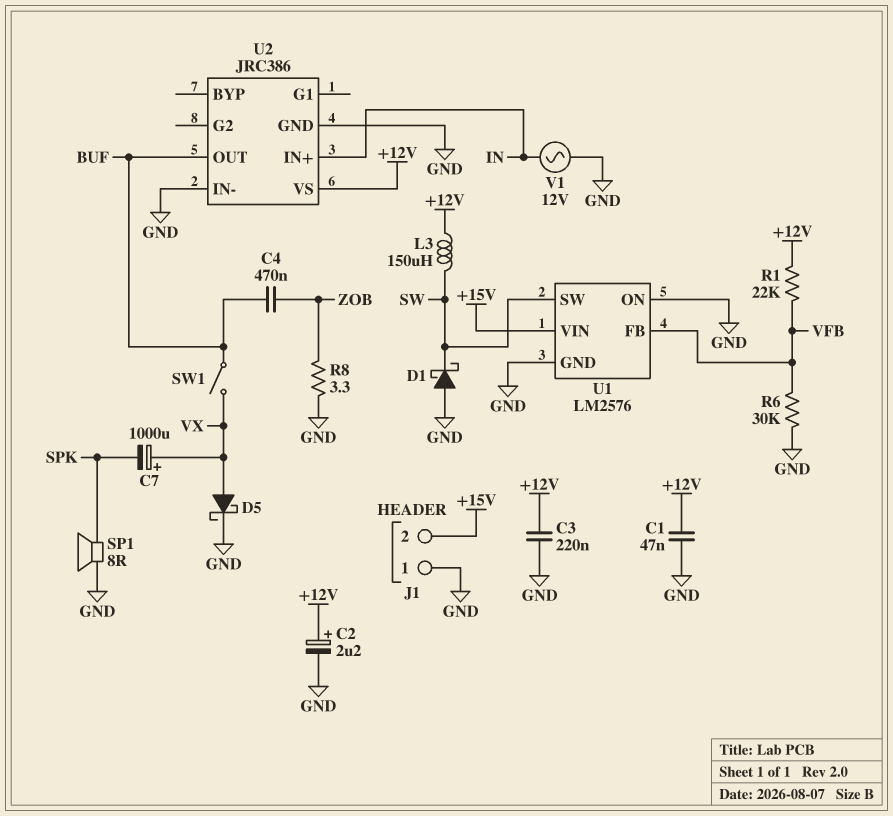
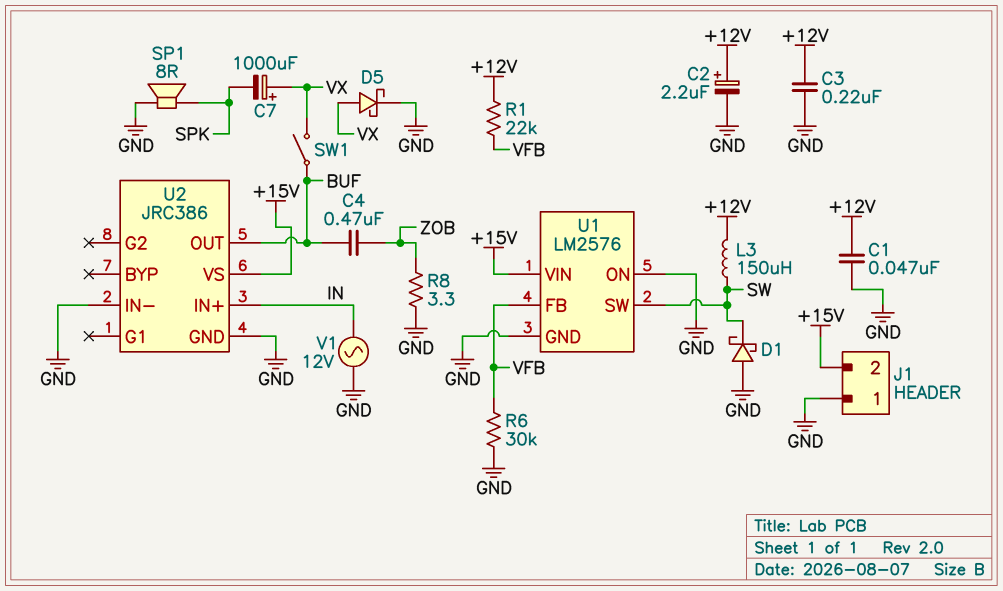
U2 pin VS: +12V -> +15V

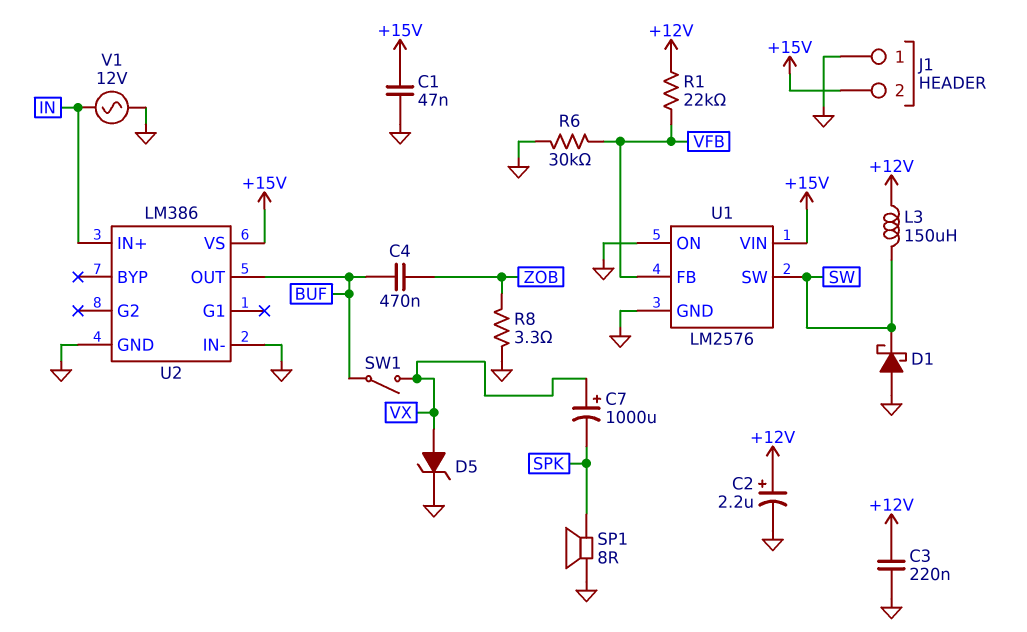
C1: 47nF (+12V, GND) -> 47nF (+15V, GND)
D5: schottky (A VX, K GND) -> zener (A VX, K GND)
U2: JRC386 -> LM386

